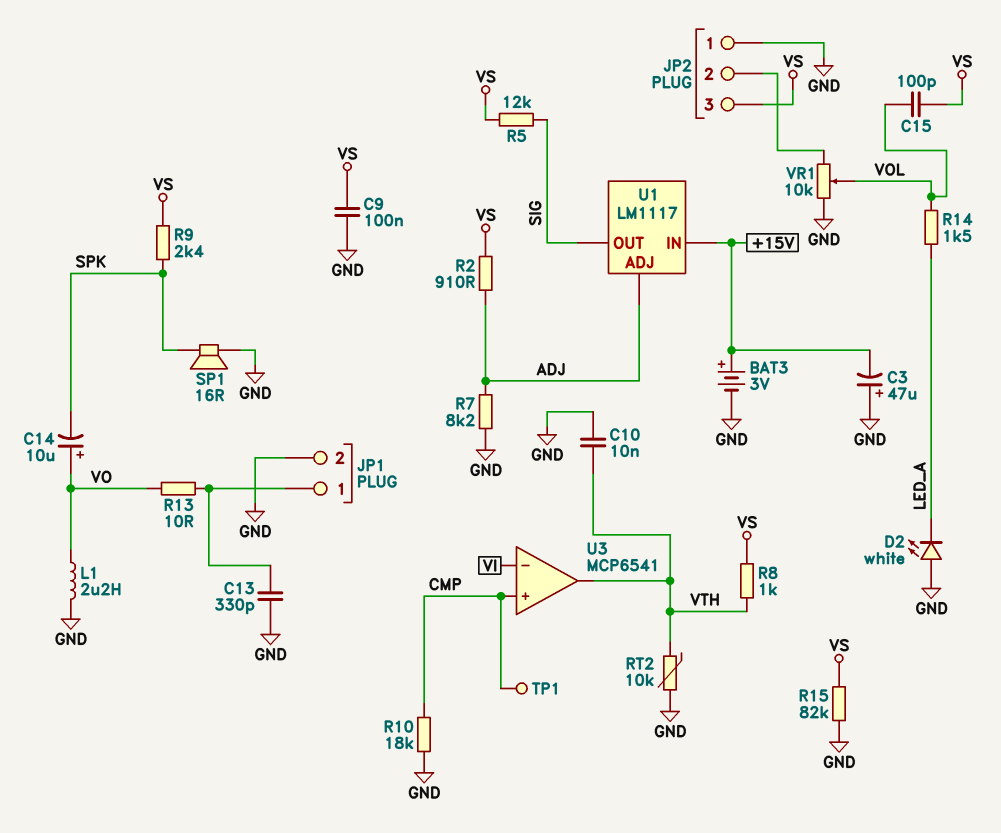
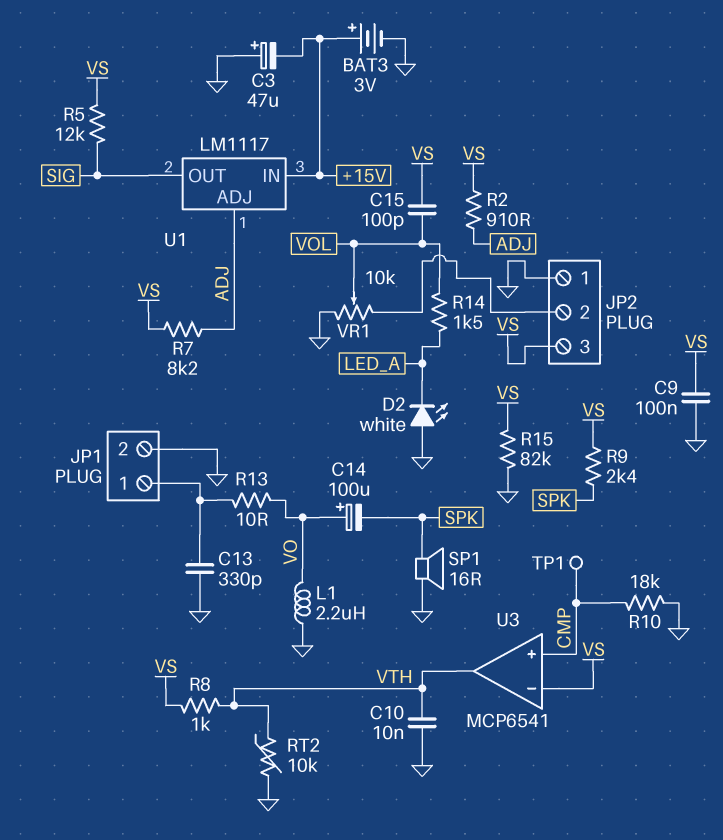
C14: 10uF (plus VO, minus SPK) -> 100uF (plus VO, minus SPK)
R7: 8.2k (ADJ, GND) -> 8.2k (ADJ, VS)
U3 pin in-: VI -> VS

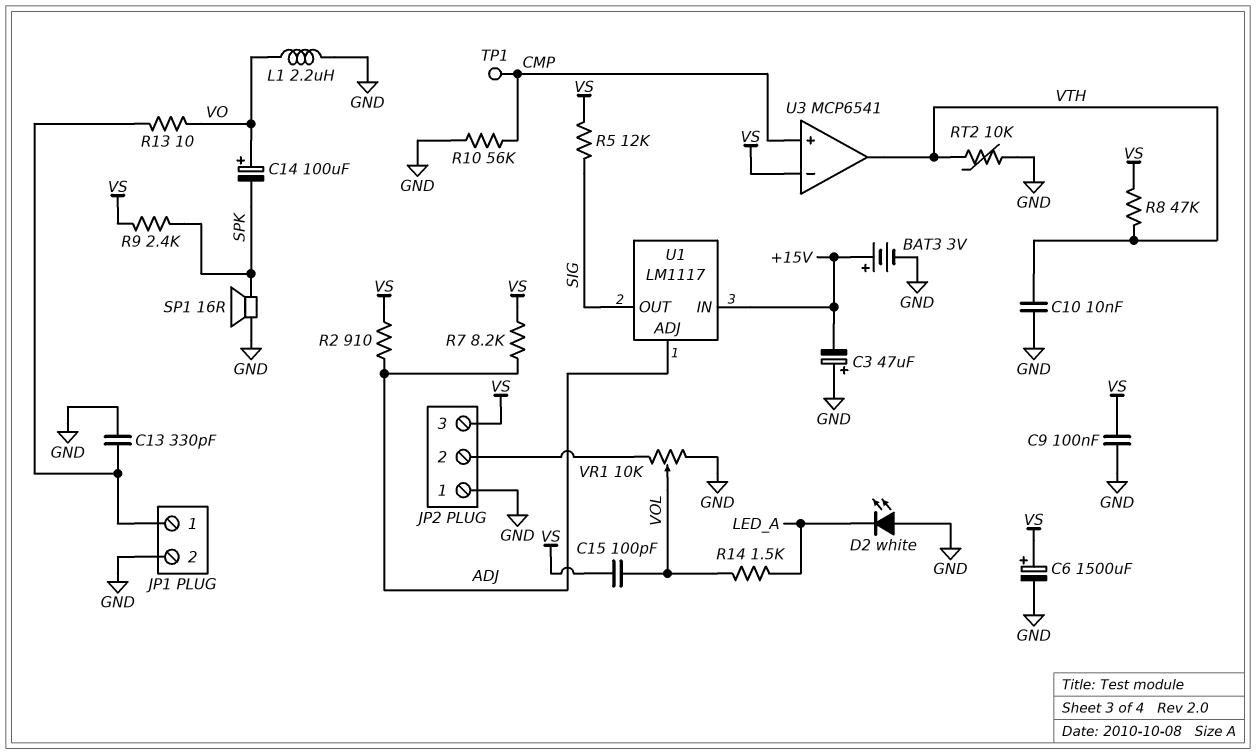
C6: none -> 1500uF (plus VS, minus GND)
R8: 1k (VS, VTH) -> 47k (VS, VTH)
R10: 18k (CMP, GND) -> 56k (CMP, GND)
R15: 82k (GND, VS) -> none

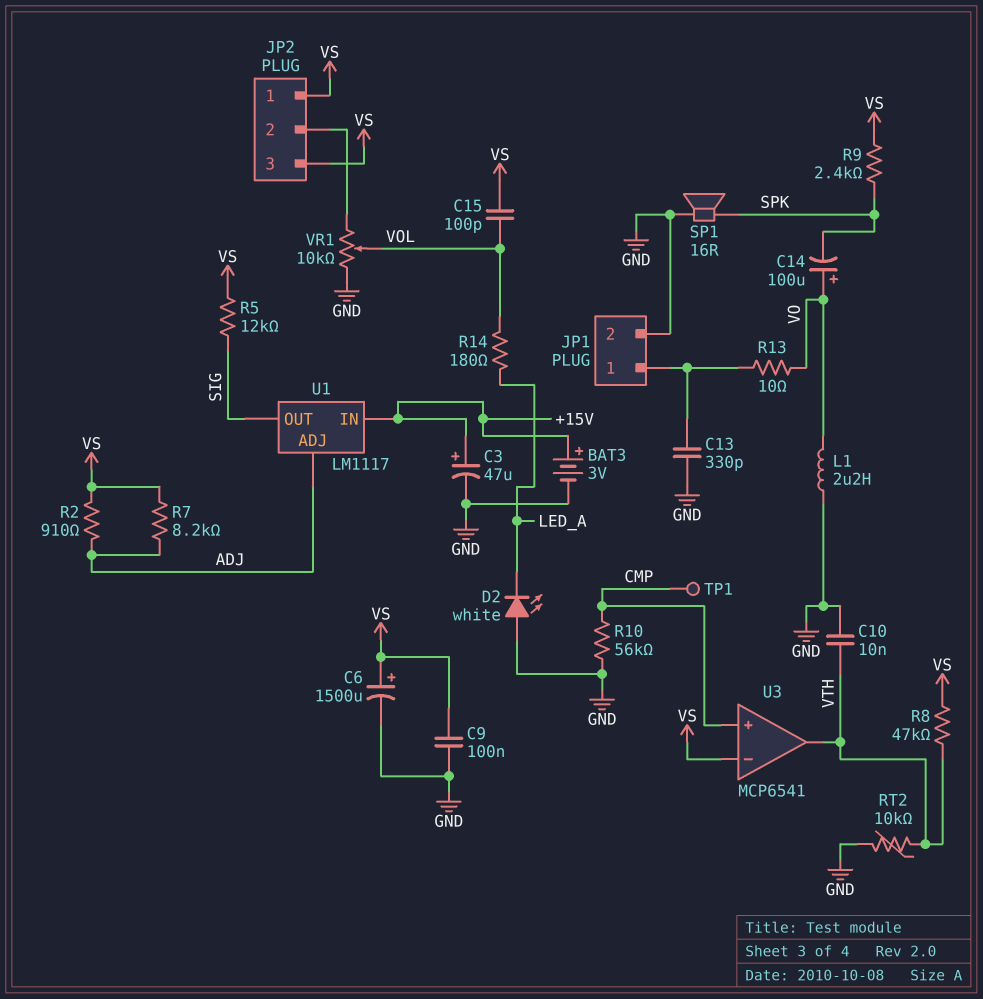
C3: 47uF (plus GND, minus +15V) -> 47uF (plus +15V, minus GND)
JP2 pin 1: GND -> VS
R14: 1.5k (LED_A, VOL) -> 180 (LED_A, VOL)

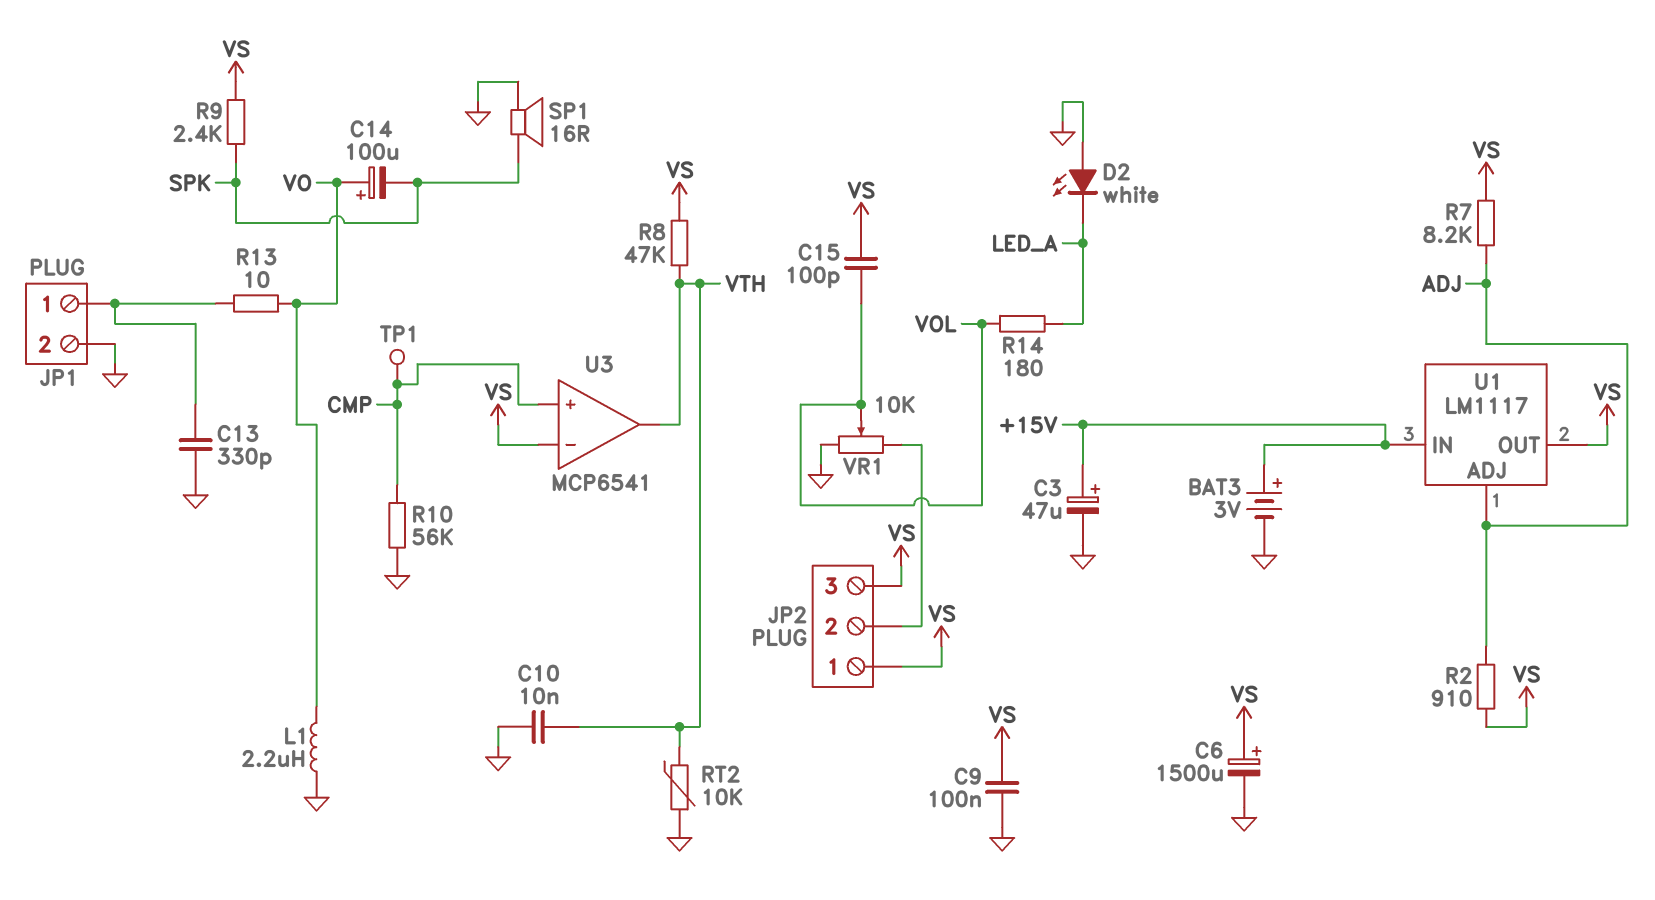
R5: 12k (SIG, VS) -> none
U1 pin OUT: SIG -> VS

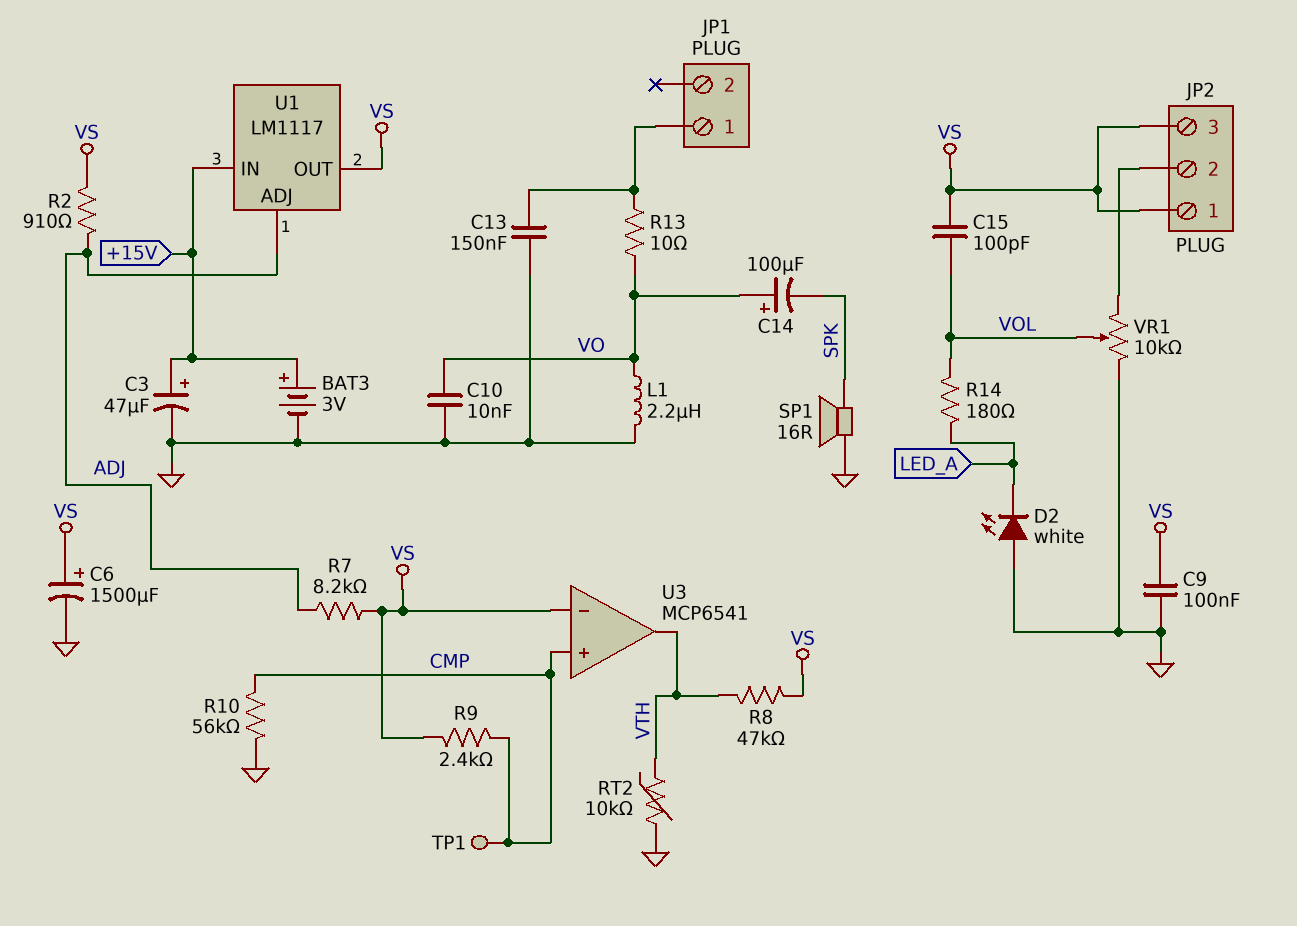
C10: 10nF (GND, VTH) -> 10nF (GND, VO)
C13: 330pF (GND, JP1/1) -> 150nF (GND, JP1/1)
JP1 pin 2: GND -> none
R9: 2.4k (SPK, VS) -> 2.4k (CMP, VS)

